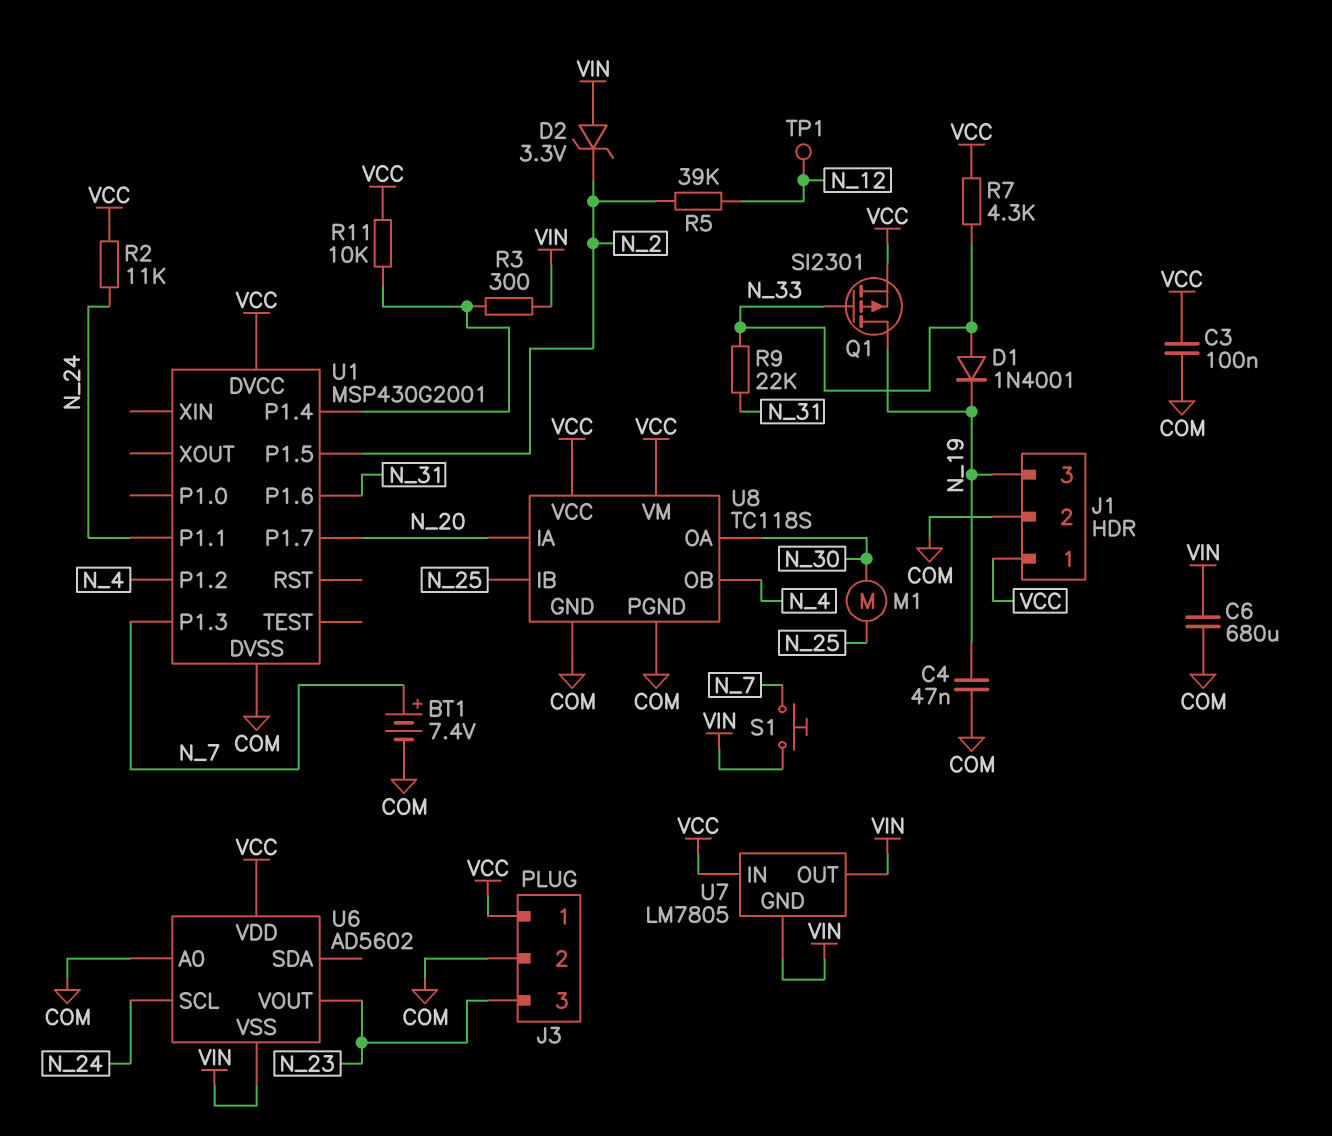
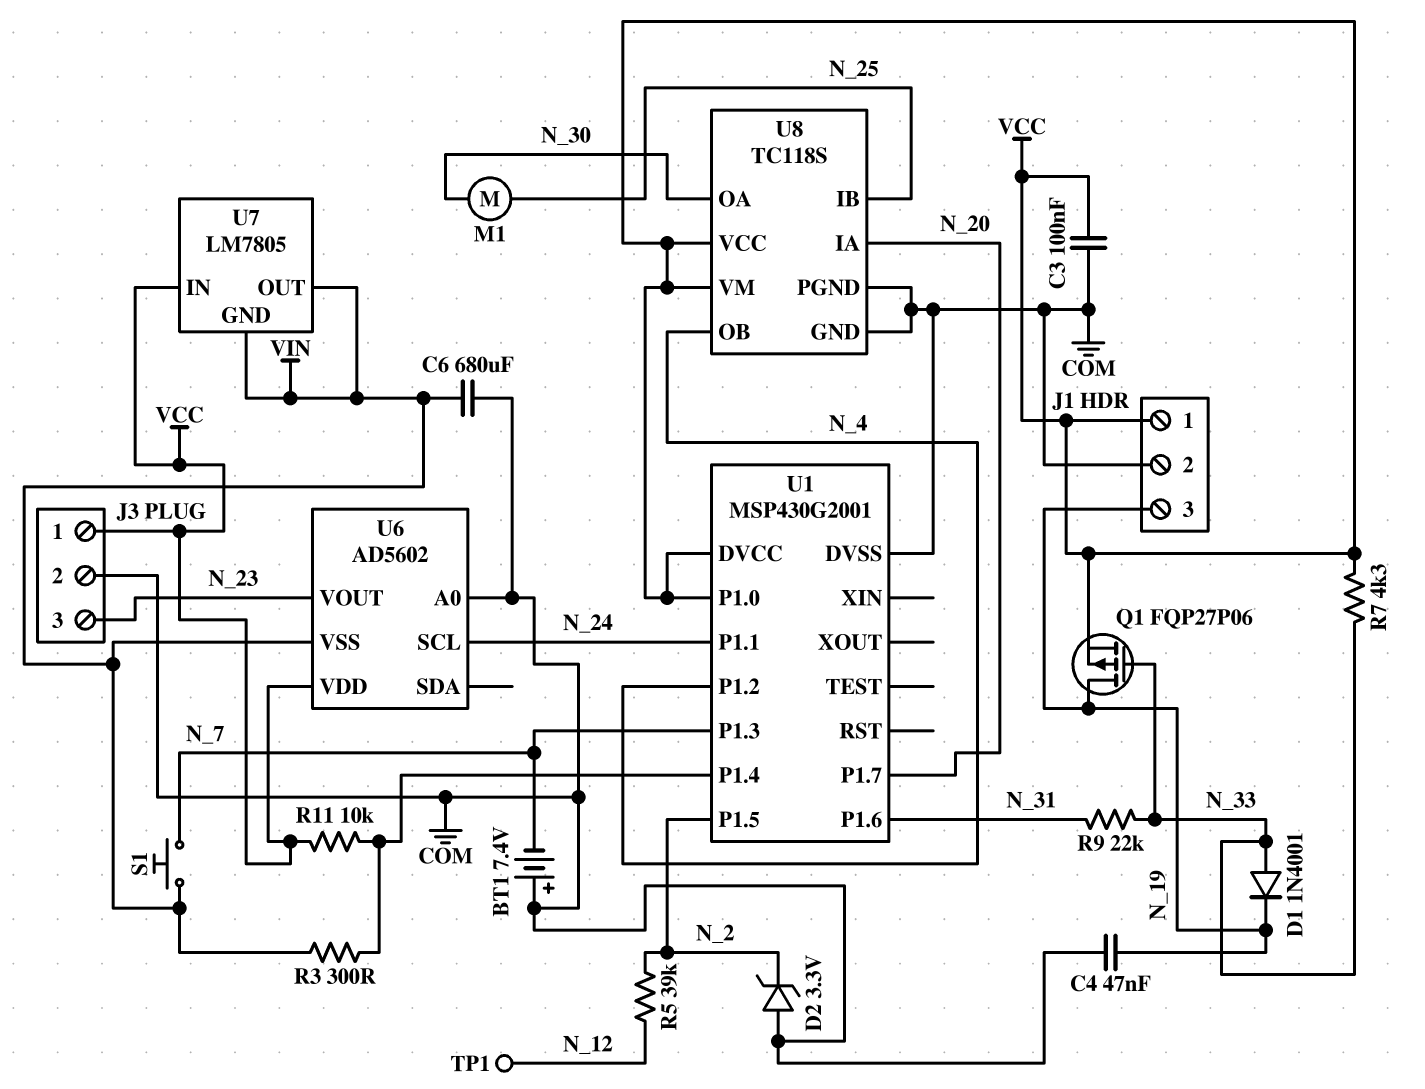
BT1: 7.4V (plus N_7, minus COM) -> 7.4V (plus COM, minus N_7)
D2: zener 3.3V (A VIN, K N_2) -> zener 3.3V (A COM, K N_2)
Q1: PMOS SI2301 (G N_33, D N_19, S VCC) -> PMOS FQP27P06 (G N_33, D N_19, S VCC)
R2: 11k (N_24, VCC) -> none
U1 pin P1.0: none -> VCC

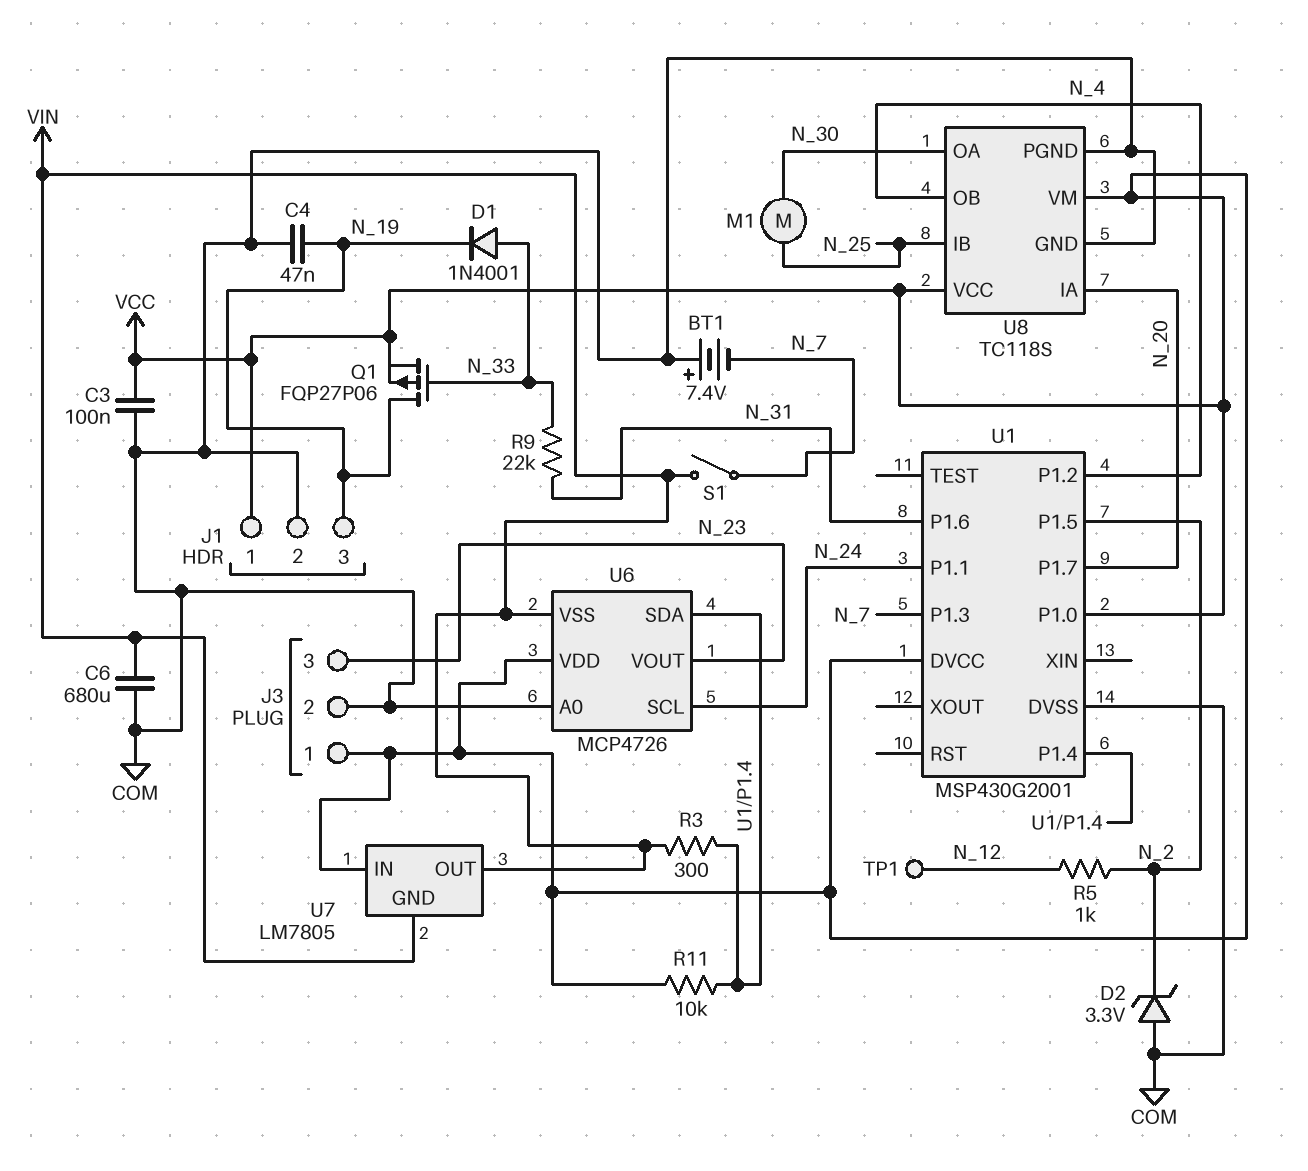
R5: 39k (N_2, N_12) -> 1k (N_2, N_12)
R7: 4.3k (N_33, VCC) -> none
S1: button (N_7, VIN) -> switch (N_7, VIN)
U6: AD5602 -> MCP4726
U6 pin SDA: none -> U1/P1.4

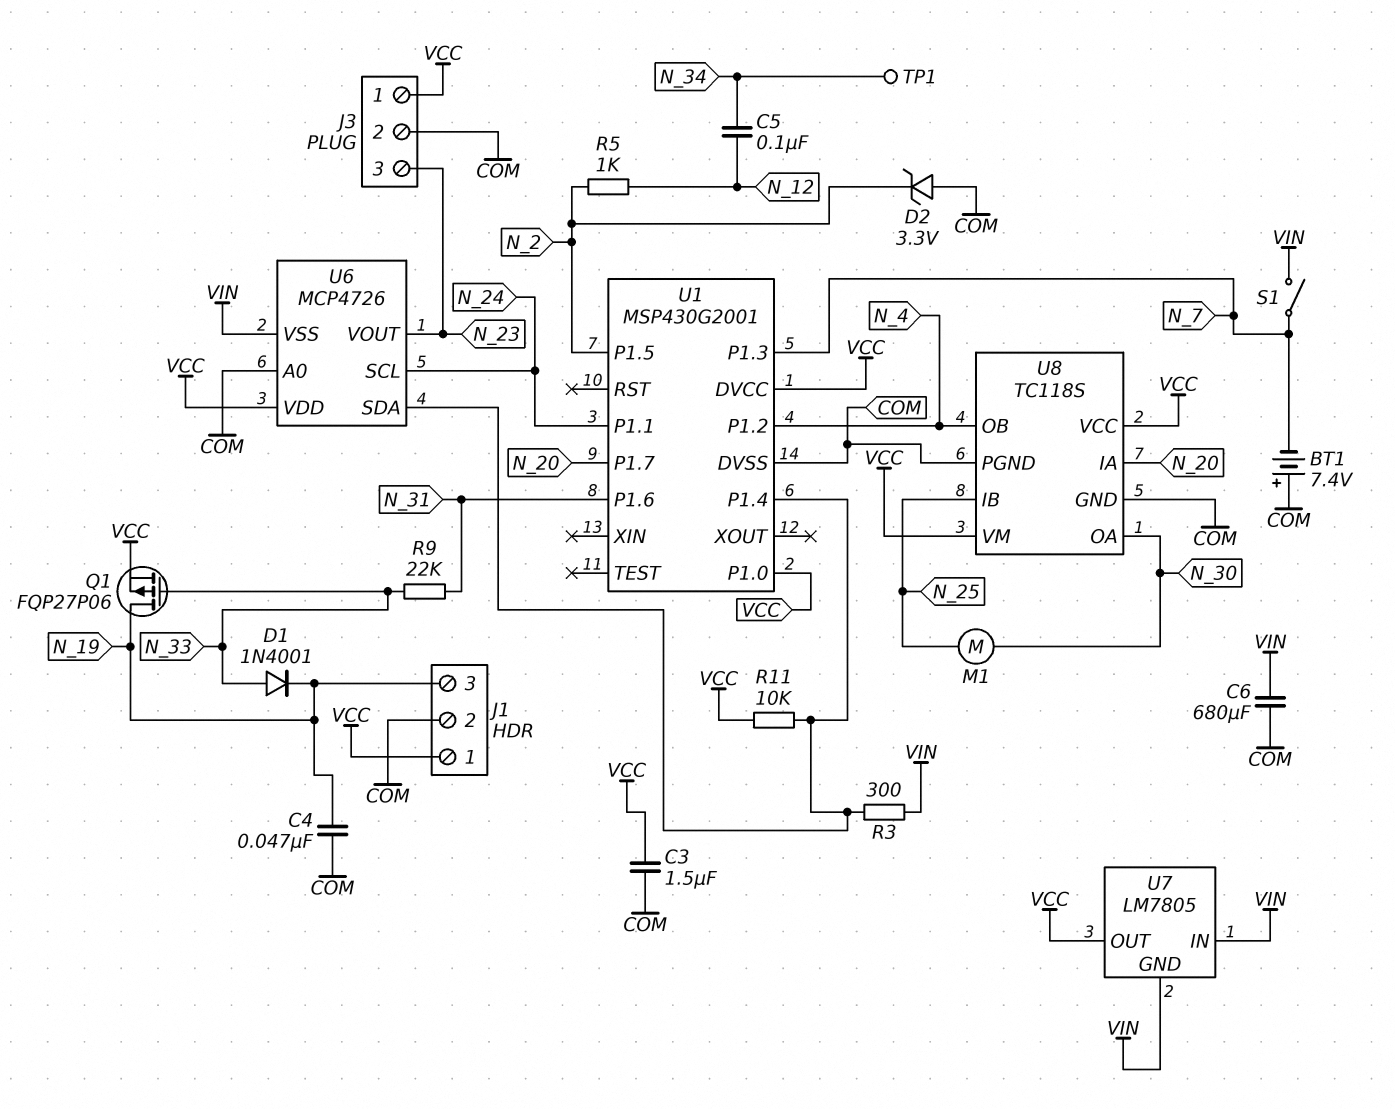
C3: 100nF (COM, VCC) -> 1.5uF (COM, VCC)
C5: none -> 100nF (N_12, N_34)
TP1: test point (N_12) -> test point (N_34)
U7 pin IN: VCC -> VIN
U7 pin OUT: VIN -> VCC

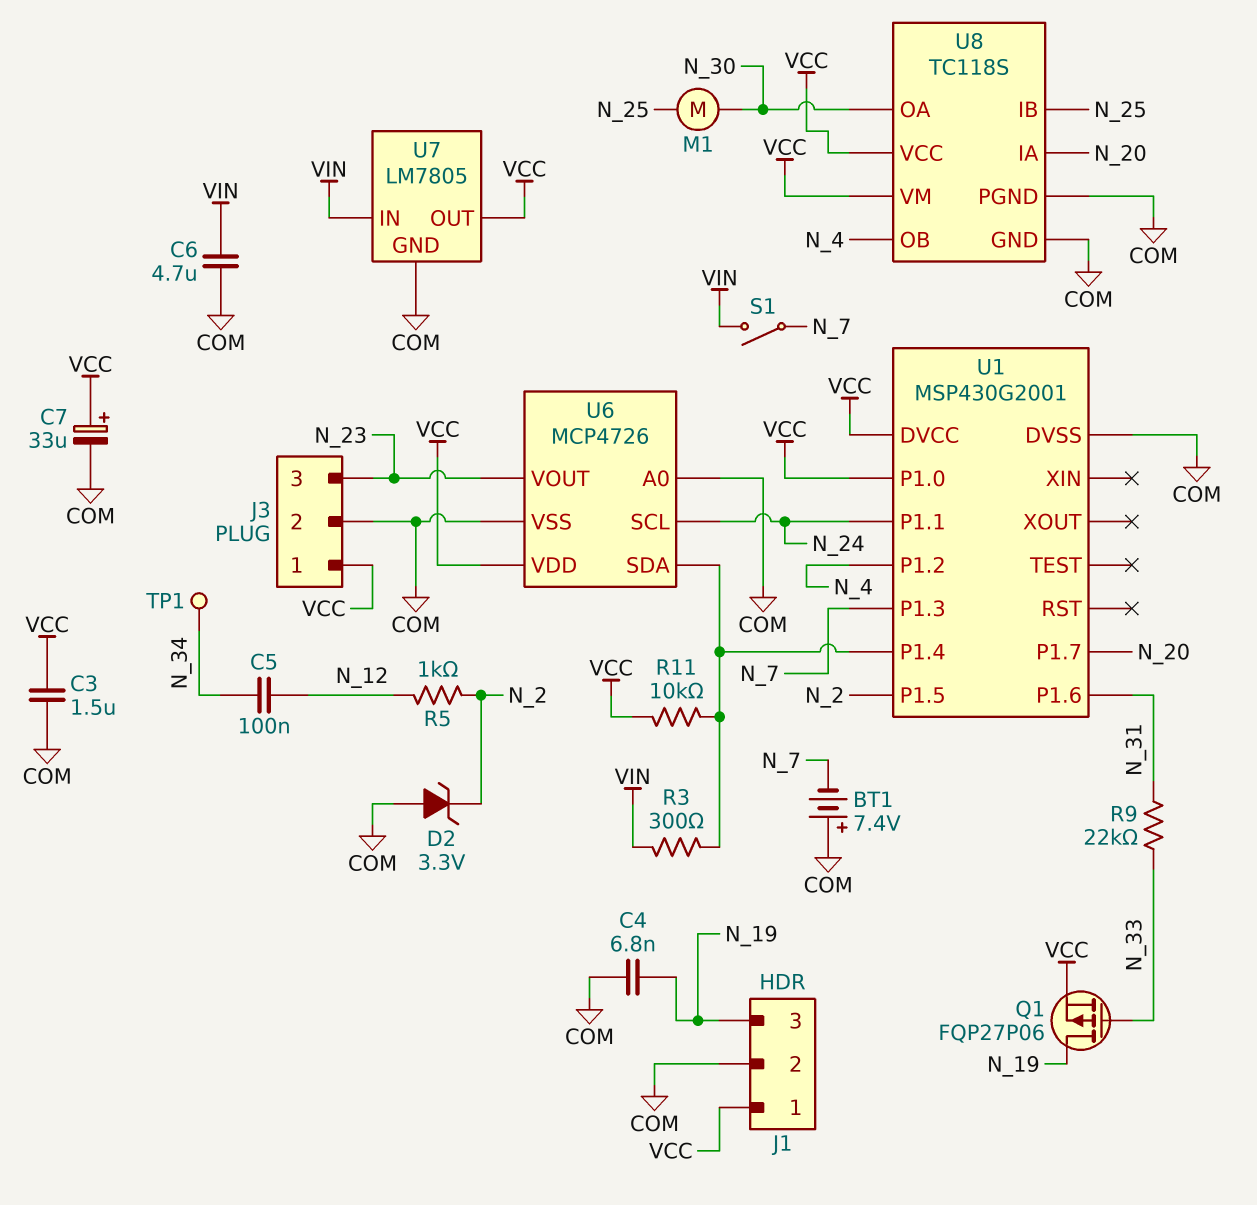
C4: 47nF (COM, N_19) -> 6.8nF (COM, N_19)
C6: 680uF (COM, VIN) -> 4.7uF (COM, VIN)
C7: none -> 33uF (plus VCC, minus COM)
D1: diode 1N4001 (A N_33, K N_19) -> none
U6 pin VSS: VIN -> COM
U7 pin GND: VIN -> COM

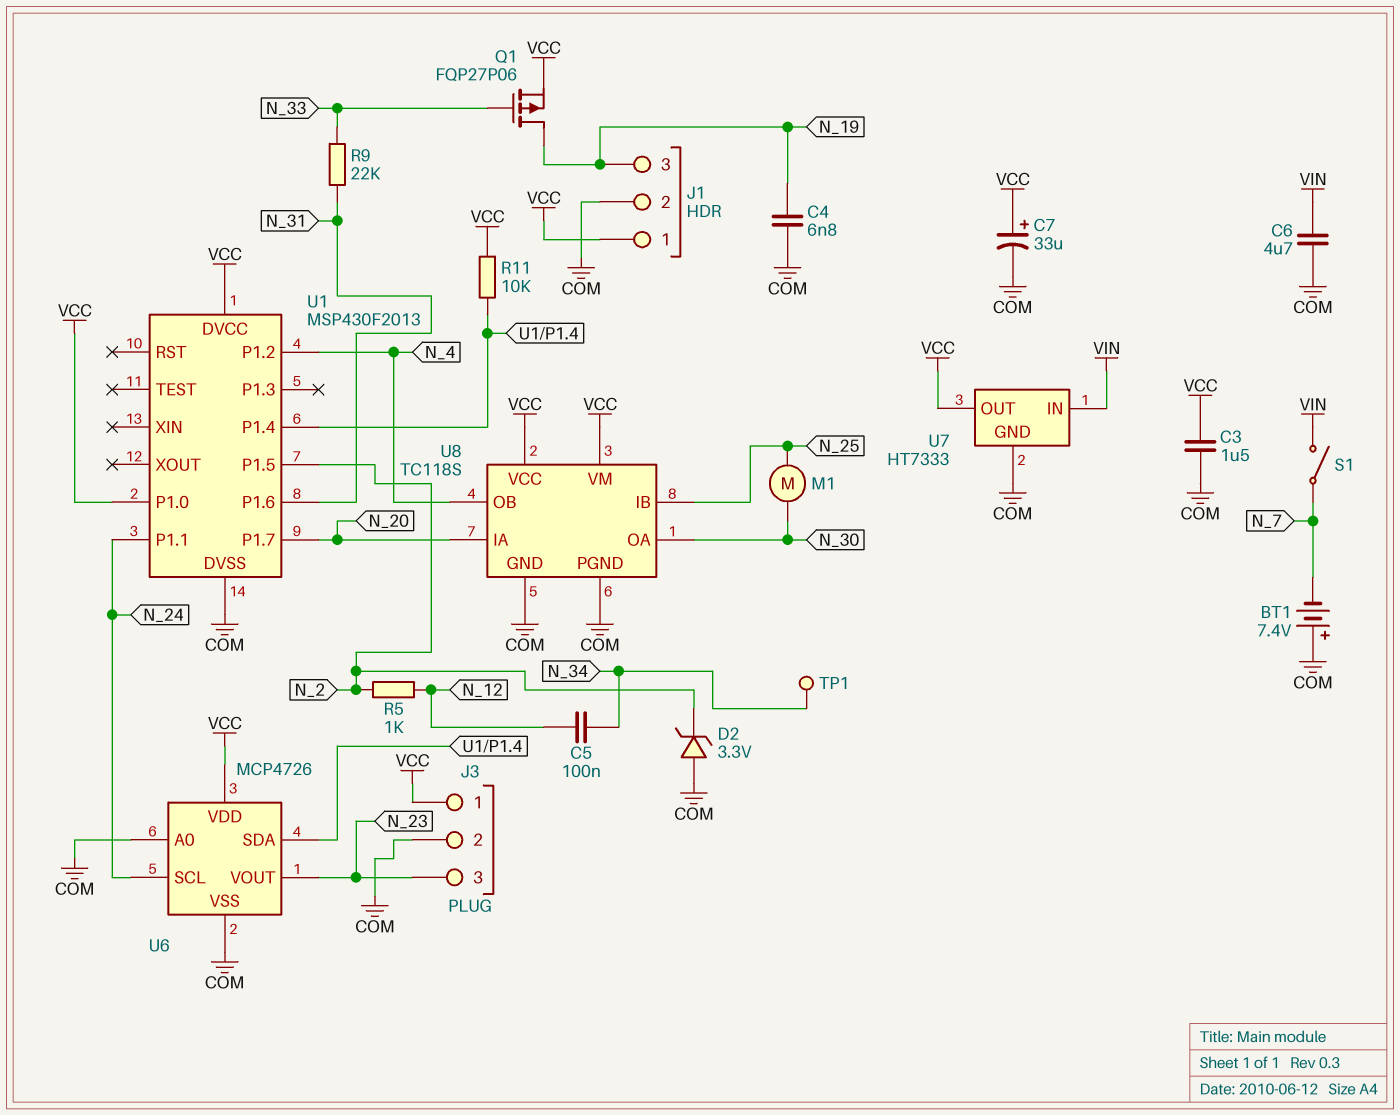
R3: 300 (U1/P1.4, VIN) -> none
U1: MSP430G2001 -> MSP430F2013
U1 pin P1.3: N_7 -> none
U7: LM7805 -> HT7333

